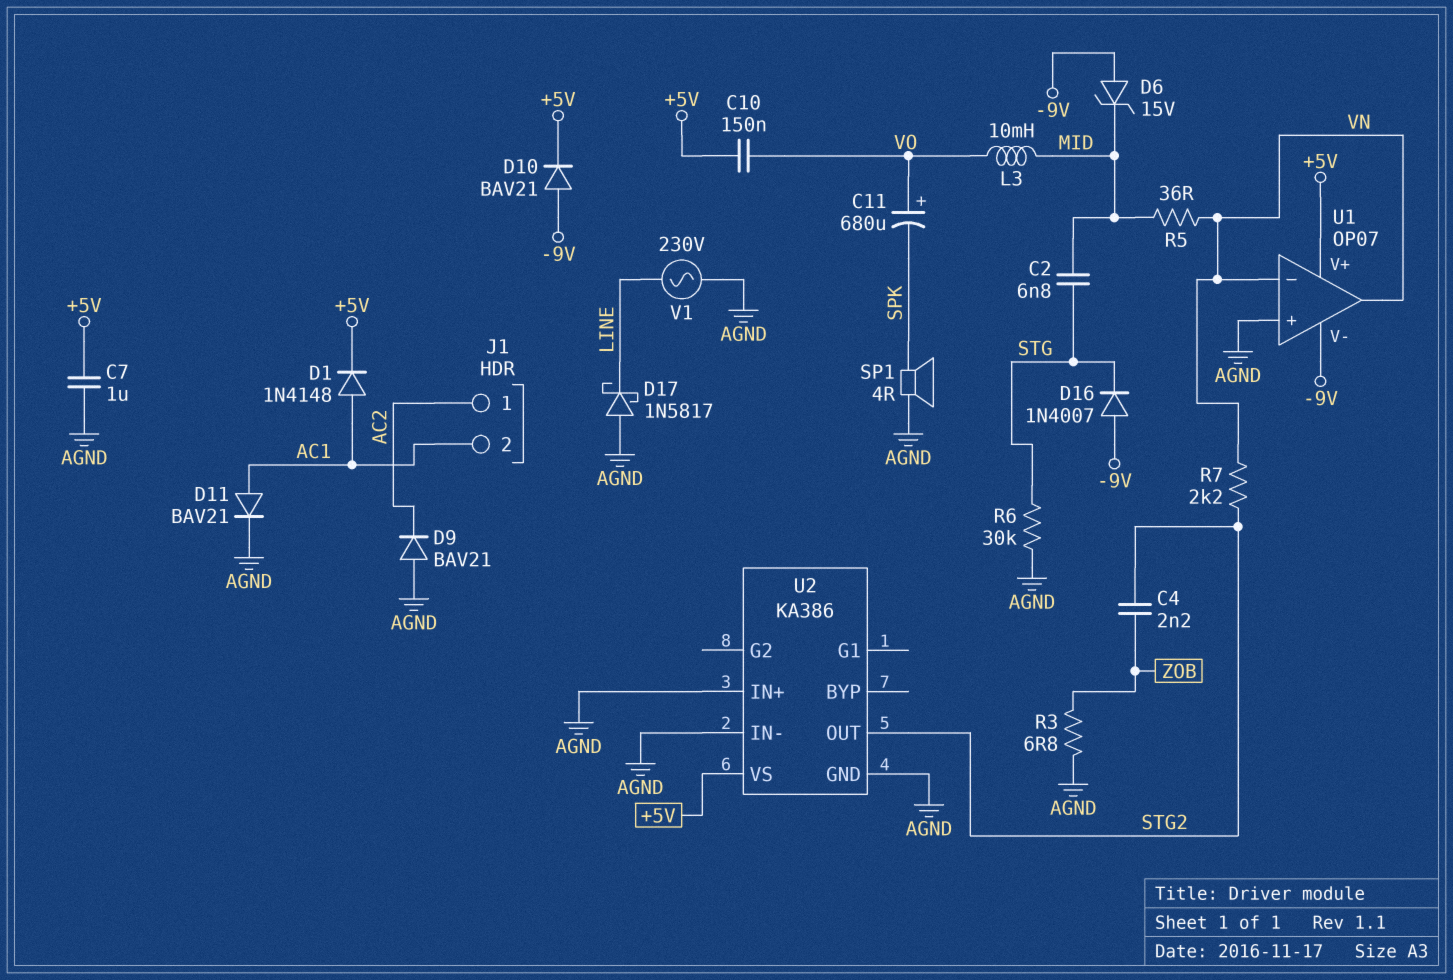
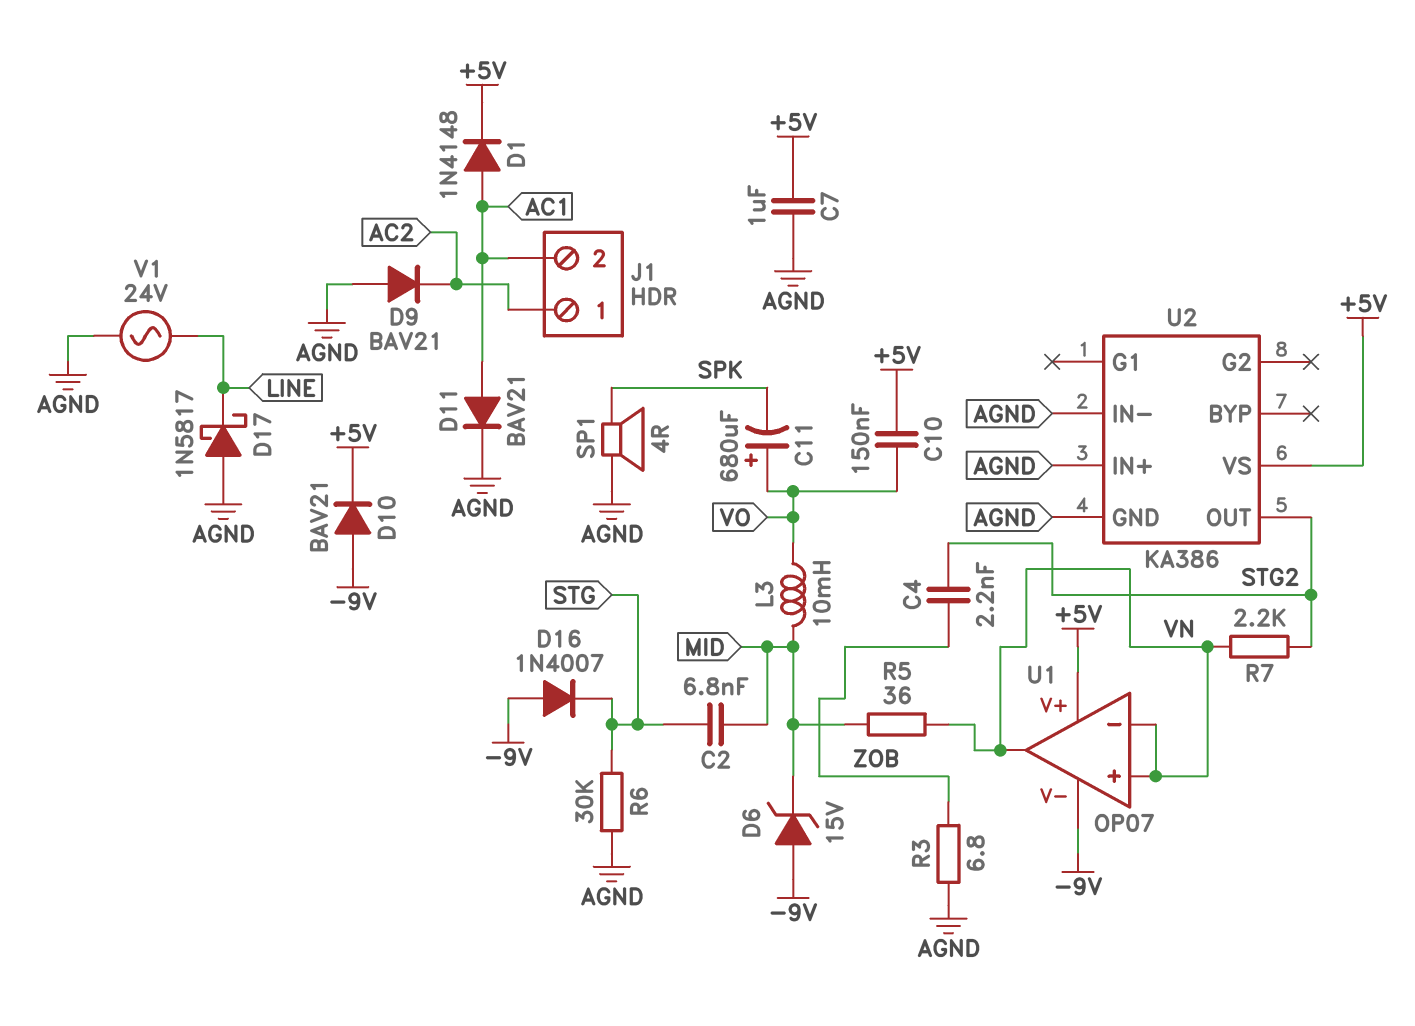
U1 pin in+: AGND -> VN
V1: AC 230V (AGND, LINE) -> AC 24V (AGND, LINE)

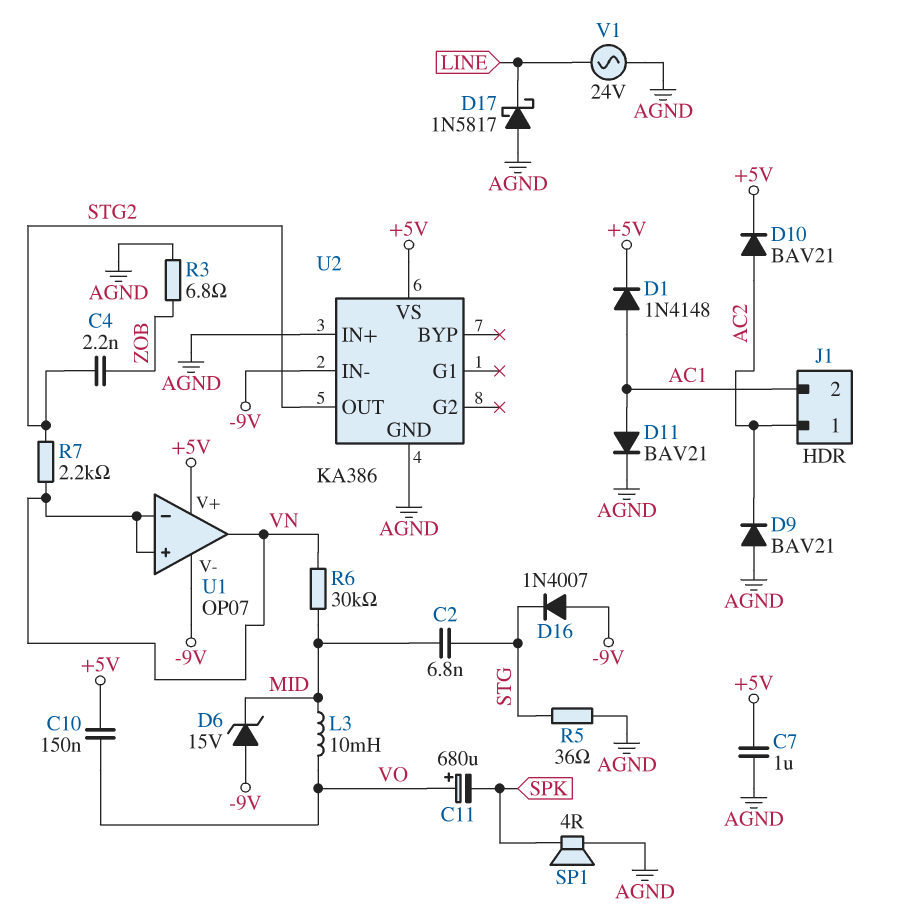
D10: diode BAV21 (A -9V, K +5V) -> diode BAV21 (A AC2, K +5V)
R5: 36 (MID, VN) -> 36 (AGND, STG)
R6: 30k (AGND, STG) -> 30k (MID, VN)
U2 pin IN-: AGND -> -9V

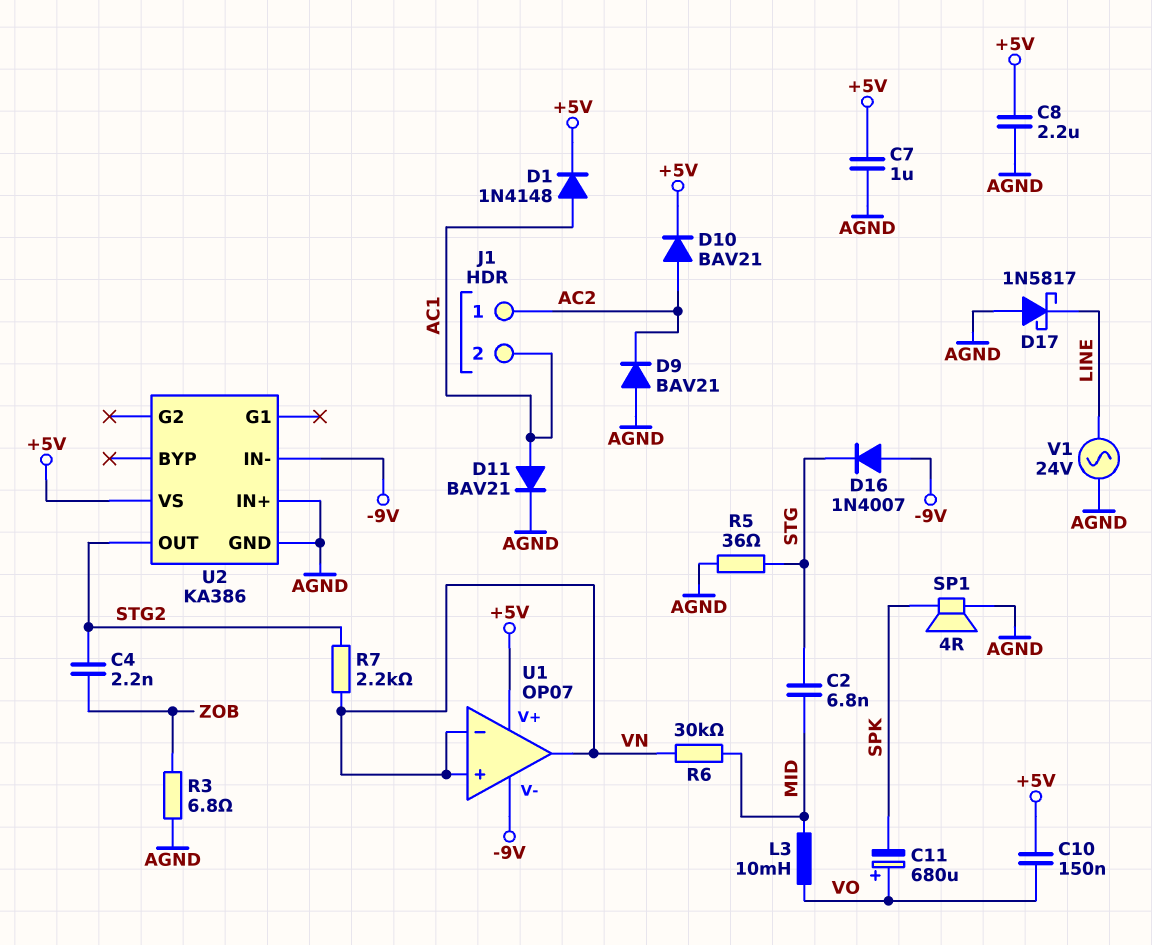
C8: none -> 2.2uF (+5V, AGND)
D6: zener 15V (A -9V, K MID) -> none

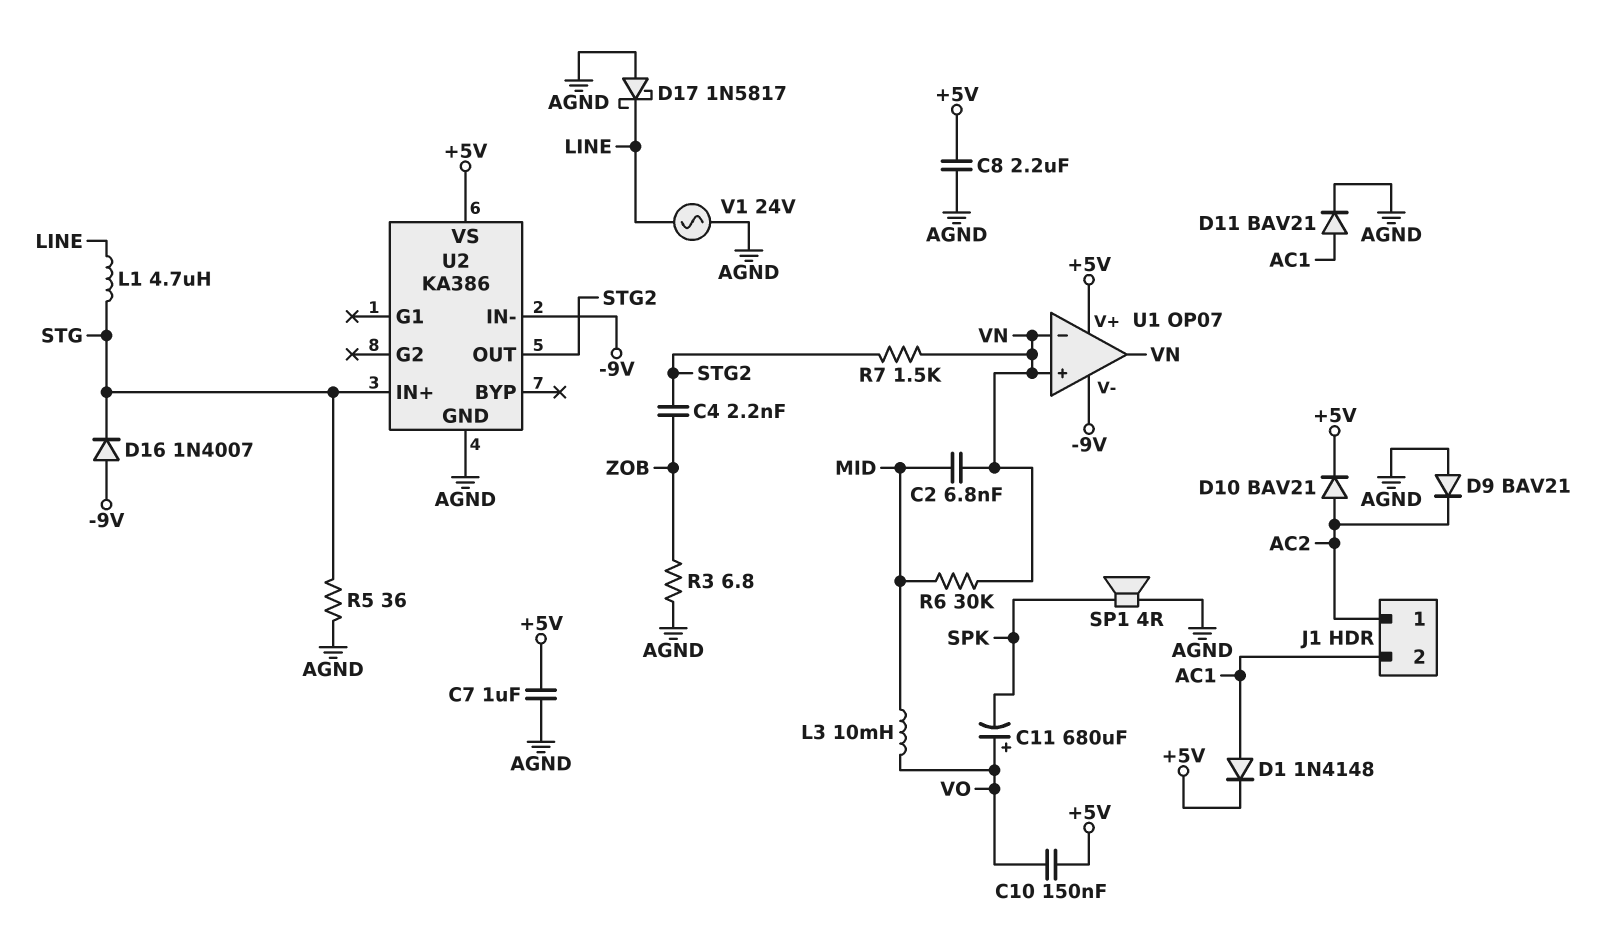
C2: 6.8nF (MID, STG) -> 6.8nF (MID, VN)
L1: none -> 4.7uH (LINE, STG)
R7: 2.2k (STG2, VN) -> 1.5k (STG2, VN)
U2 pin IN+: AGND -> STG

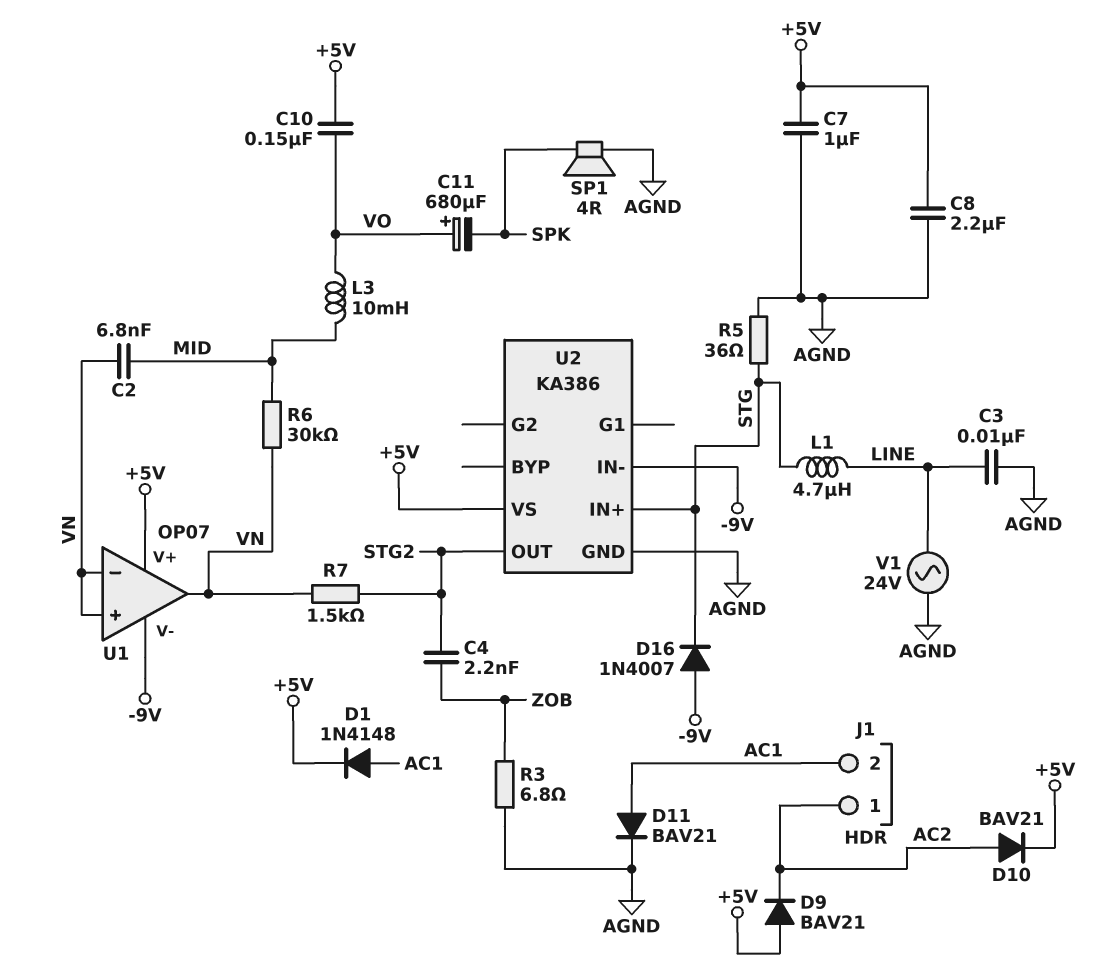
C3: none -> 10nF (AGND, LINE)
D9: diode BAV21 (A AGND, K AC2) -> diode BAV21 (A +5V, K AC2)
D17: schottky 1N5817 (A AGND, K LINE) -> none

